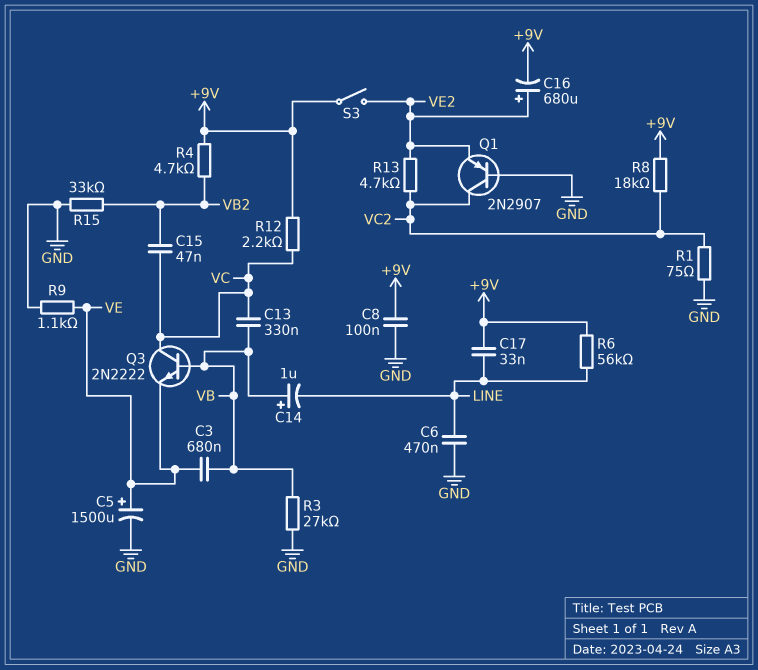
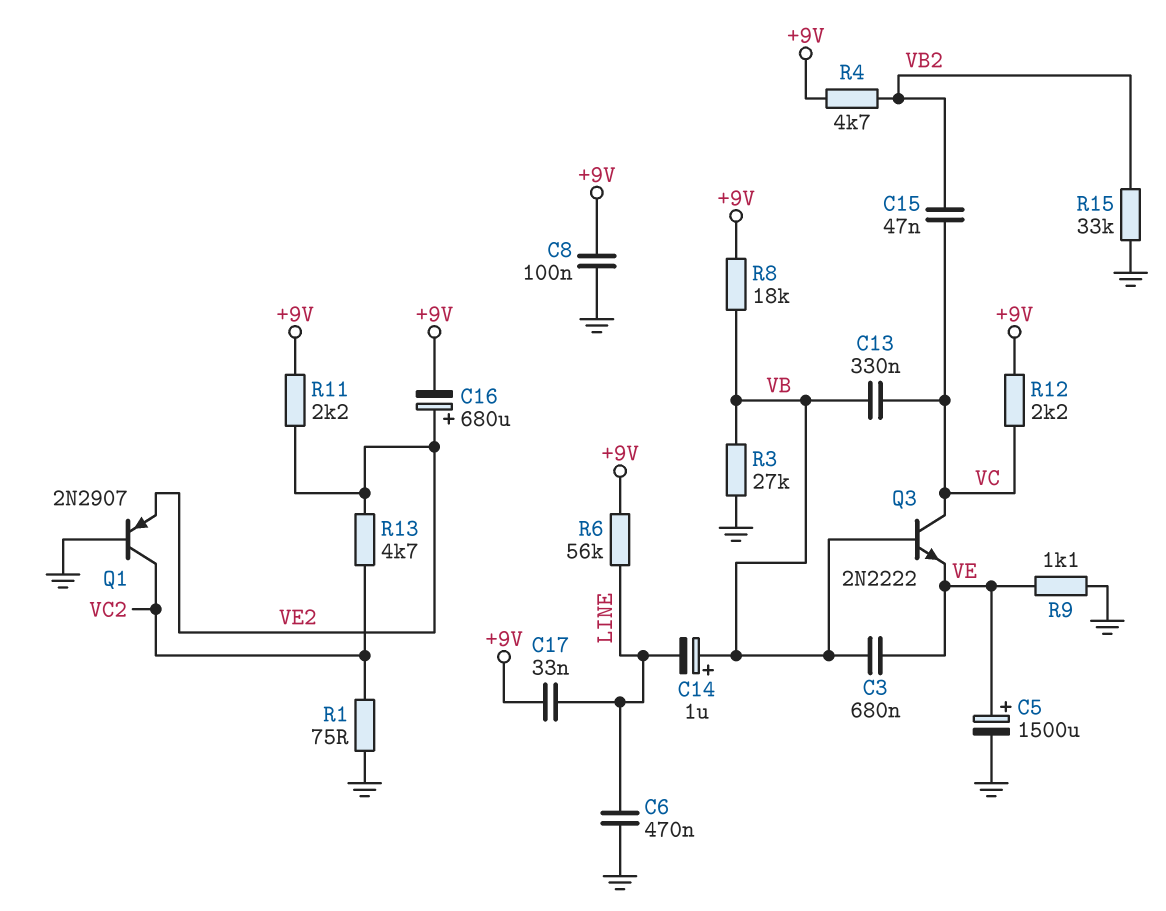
R8: 18k (+9V, VC2) -> 18k (+9V, VB)
R11: none -> 2.2k (+9V, VE2)
S3: switch (+9V, VE2) -> none

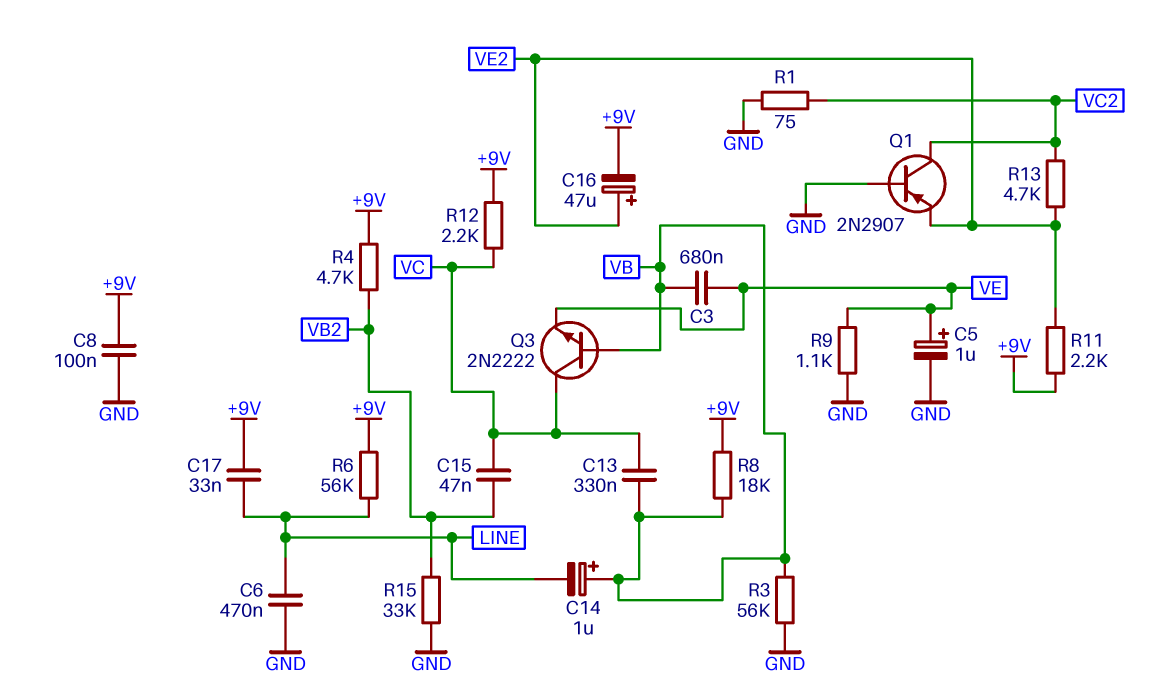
C5: 1500uF (plus VE, minus GND) -> 1uF (plus VE, minus GND)
C16: 680uF (plus VE2, minus +9V) -> 47uF (plus VE2, minus +9V)
R3: 27k (GND, VB) -> 56k (GND, VB)

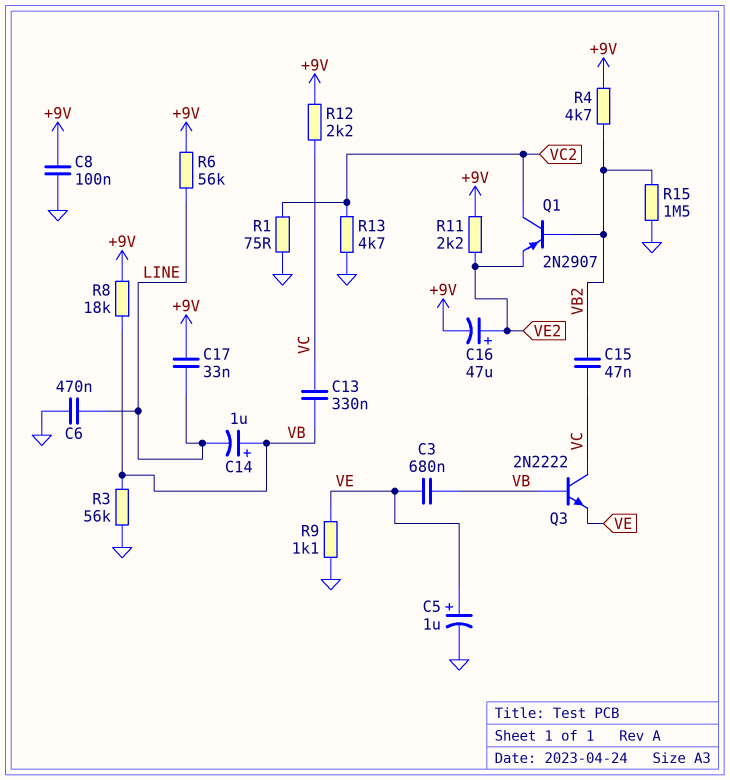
Q1: PNP 2N2907 (B GND, C VC2, E VE2) -> PNP 2N2907 (B VB2, C VC2, E VE2)
R13: 4.7k (VC2, VE2) -> 4.7k (GND, VC2)
R15: 33k (GND, VB2) -> 1.5M (GND, VB2)

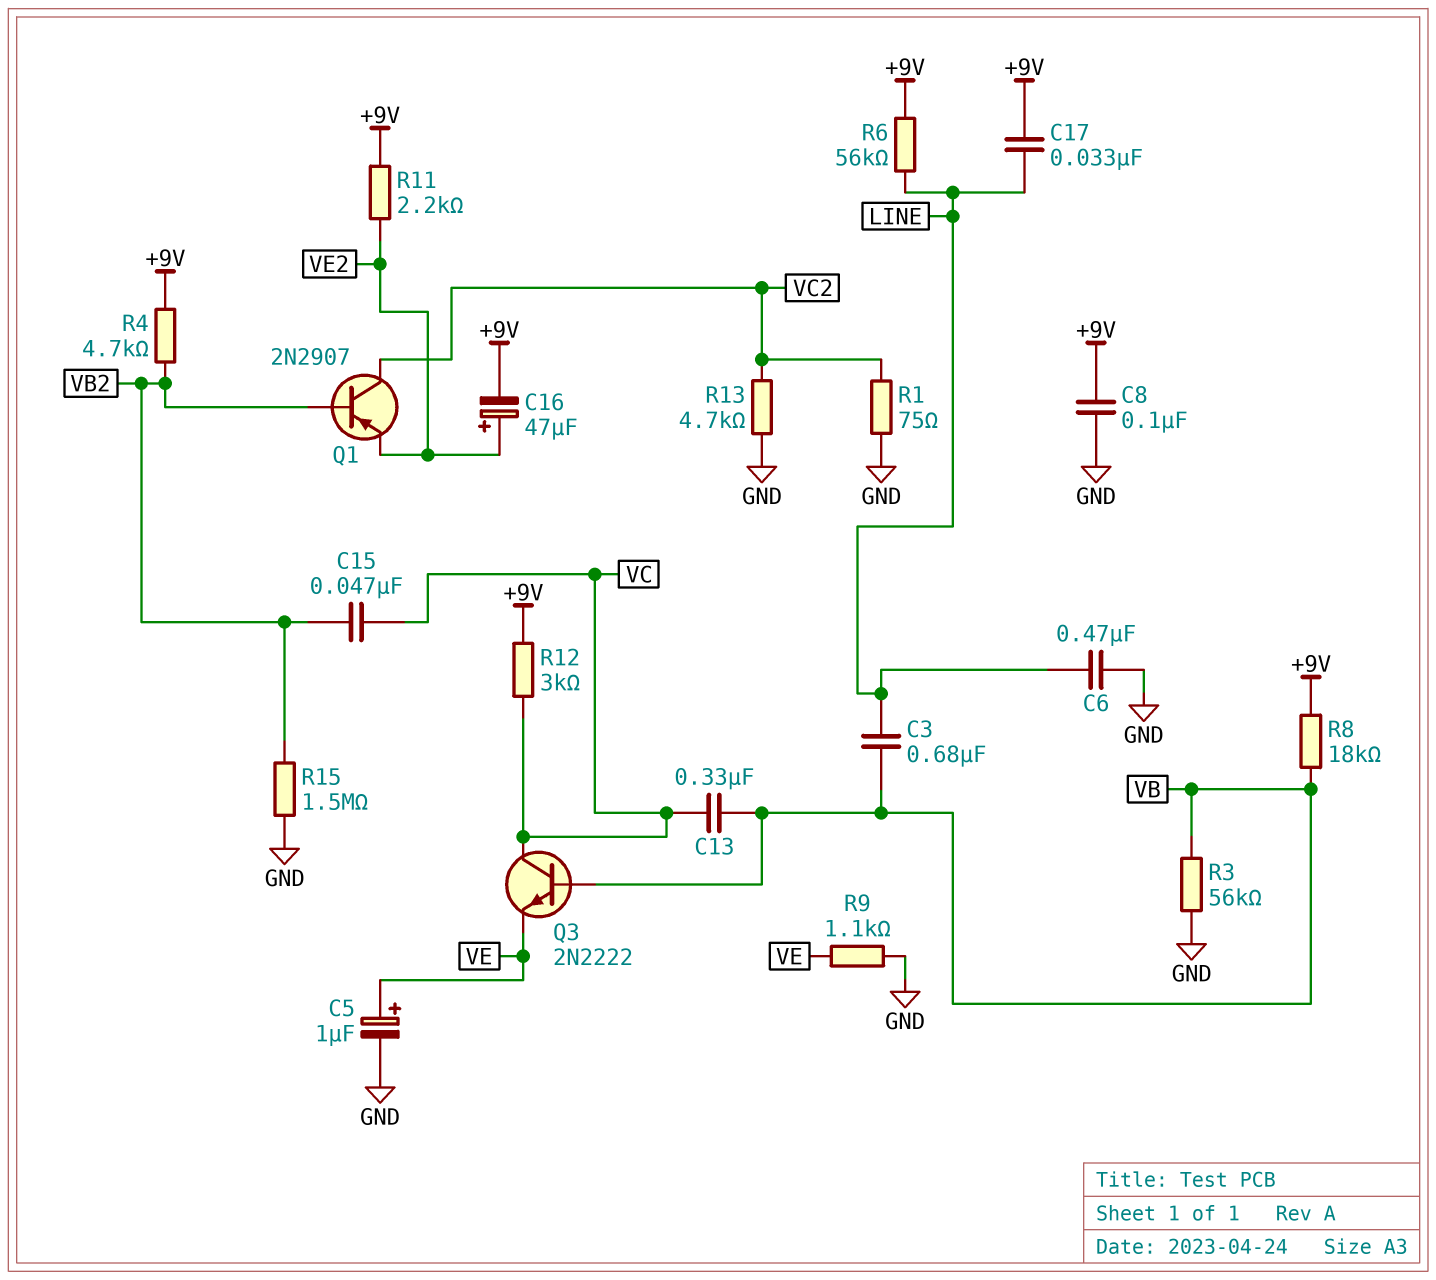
C3: 680nF (VB, VE) -> 680nF (LINE, VB)
C14: 1uF (plus VB, minus LINE) -> none
R12: 2.2k (+9V, VC) -> 3k (+9V, VC)

